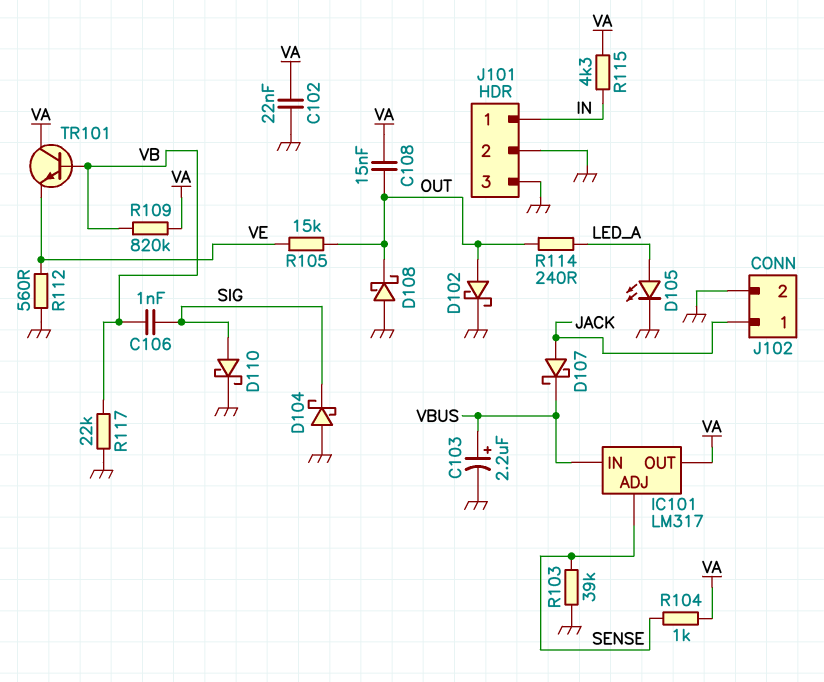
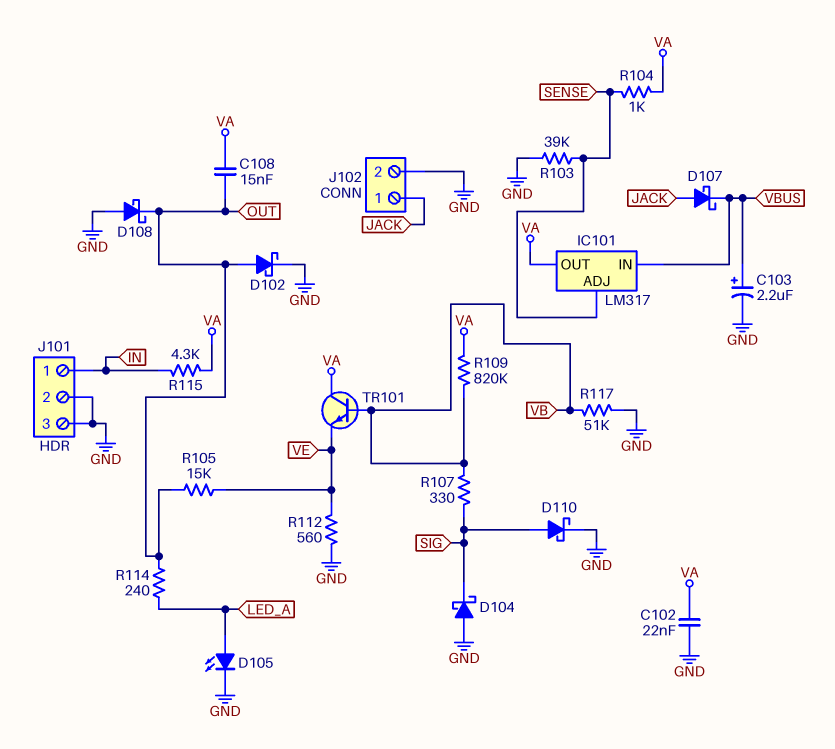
C106: 1nF (SIG, VB) -> none
R107: none -> 330 (SIG, VB)
R117: 22k (GND, VB) -> 51k (GND, VB)

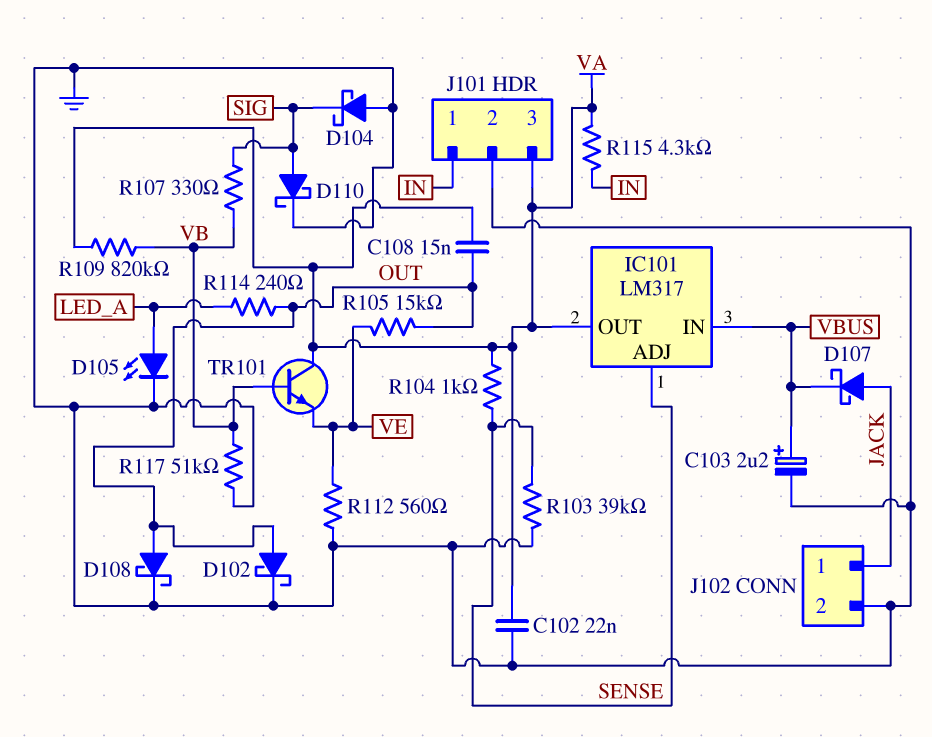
D108: schottky (A GND, K OUT) -> schottky (A OUT, K GND)
J101 pin 3: GND -> VA

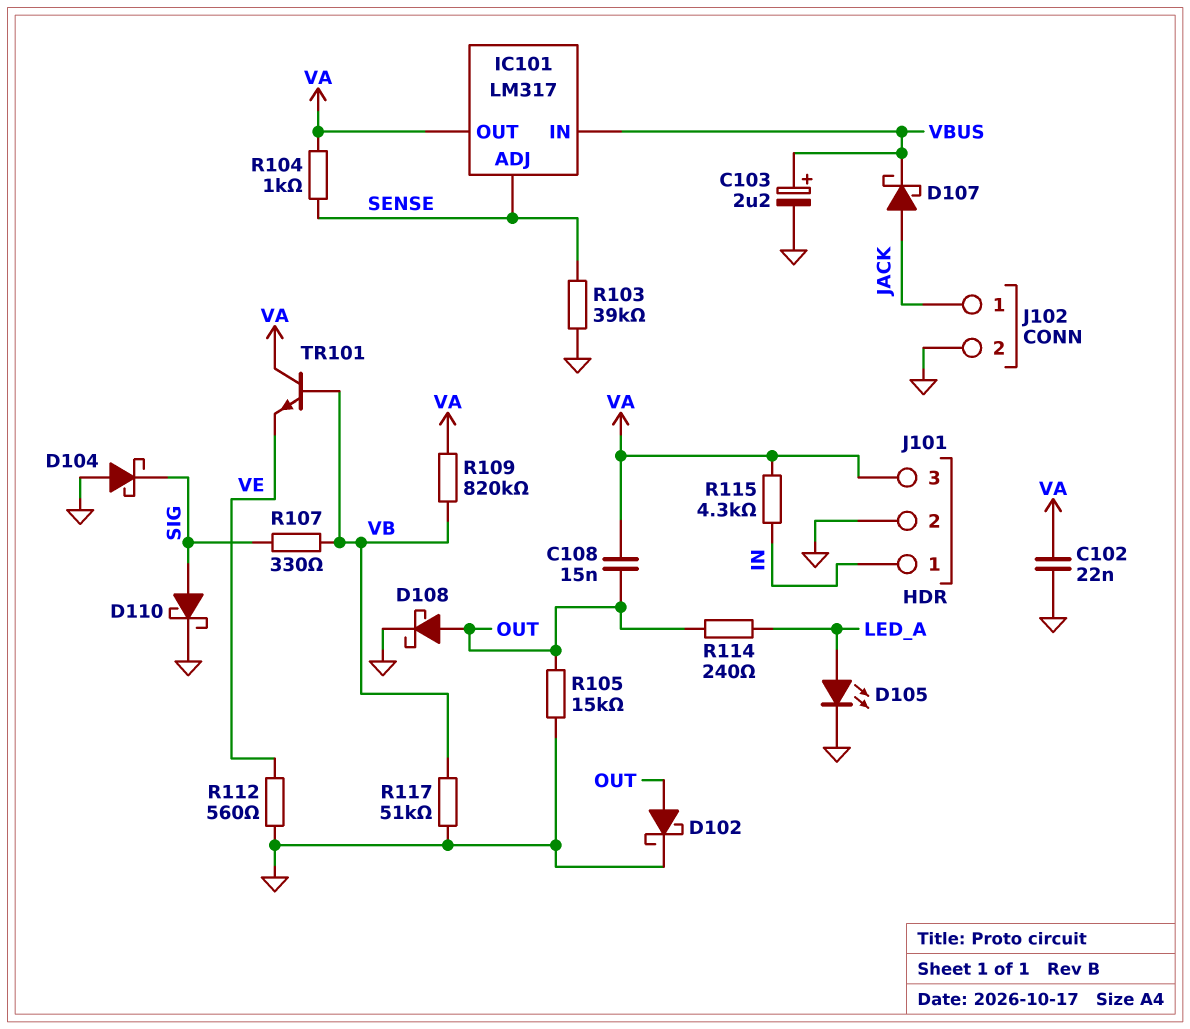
R105: 15k (OUT, VE) -> 15k (GND, OUT)

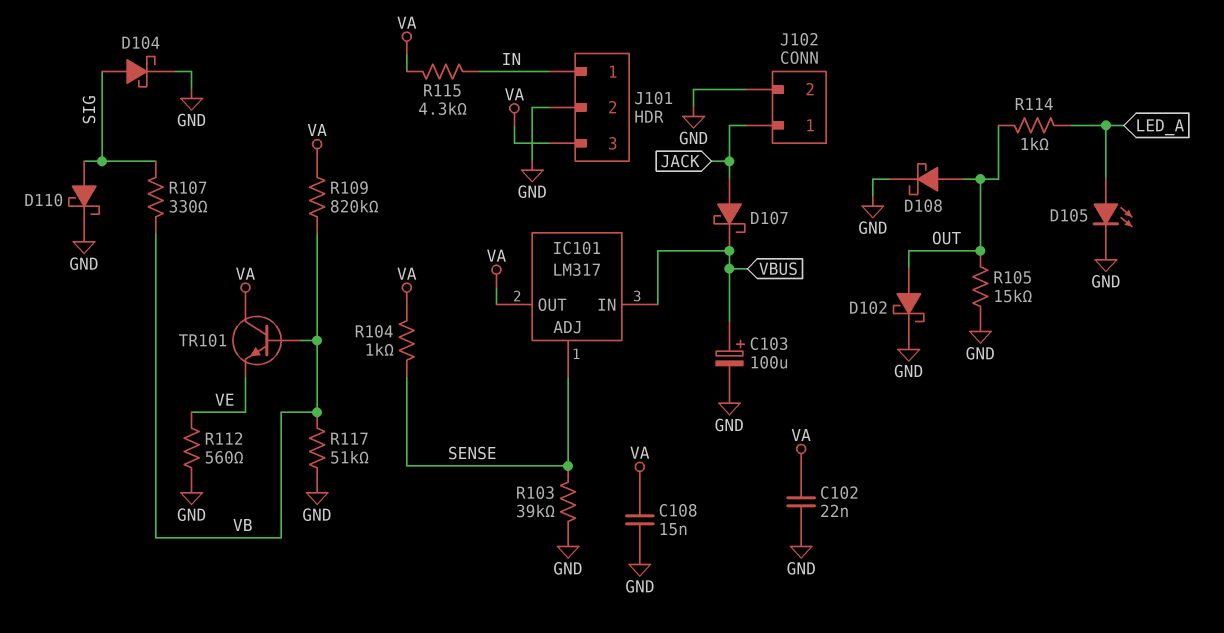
C103: 2.2uF (plus VBUS, minus GND) -> 100uF (plus VBUS, minus GND)
C108: 15nF (OUT, VA) -> 15nF (GND, VA)
D104: schottky (A GND, K SIG) -> schottky (A SIG, K GND)
R114: 240 (LED_A, OUT) -> 1k (LED_A, OUT)

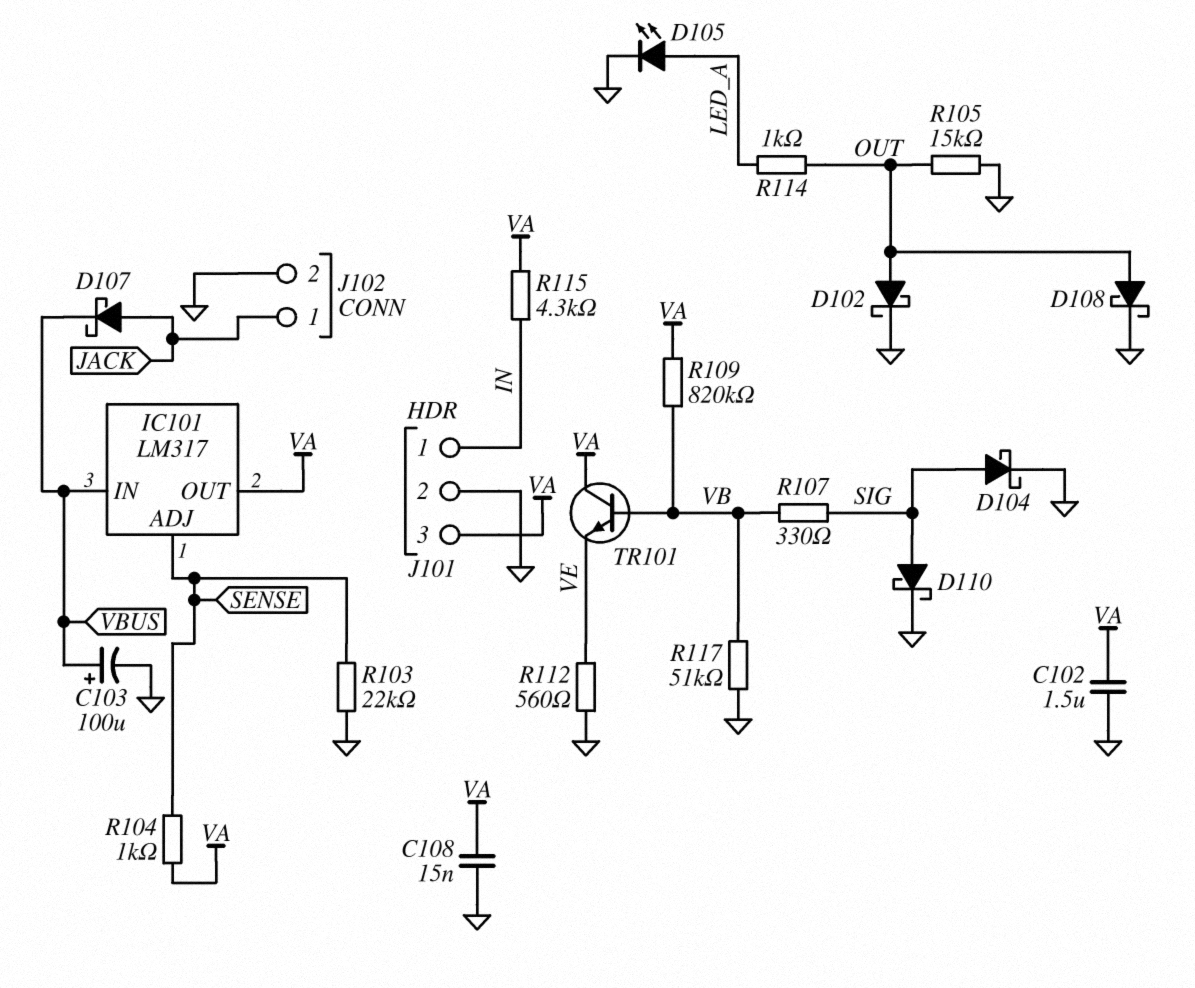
C102: 22nF (GND, VA) -> 1.5uF (GND, VA)
R103: 39k (GND, SENSE) -> 22k (GND, SENSE)

